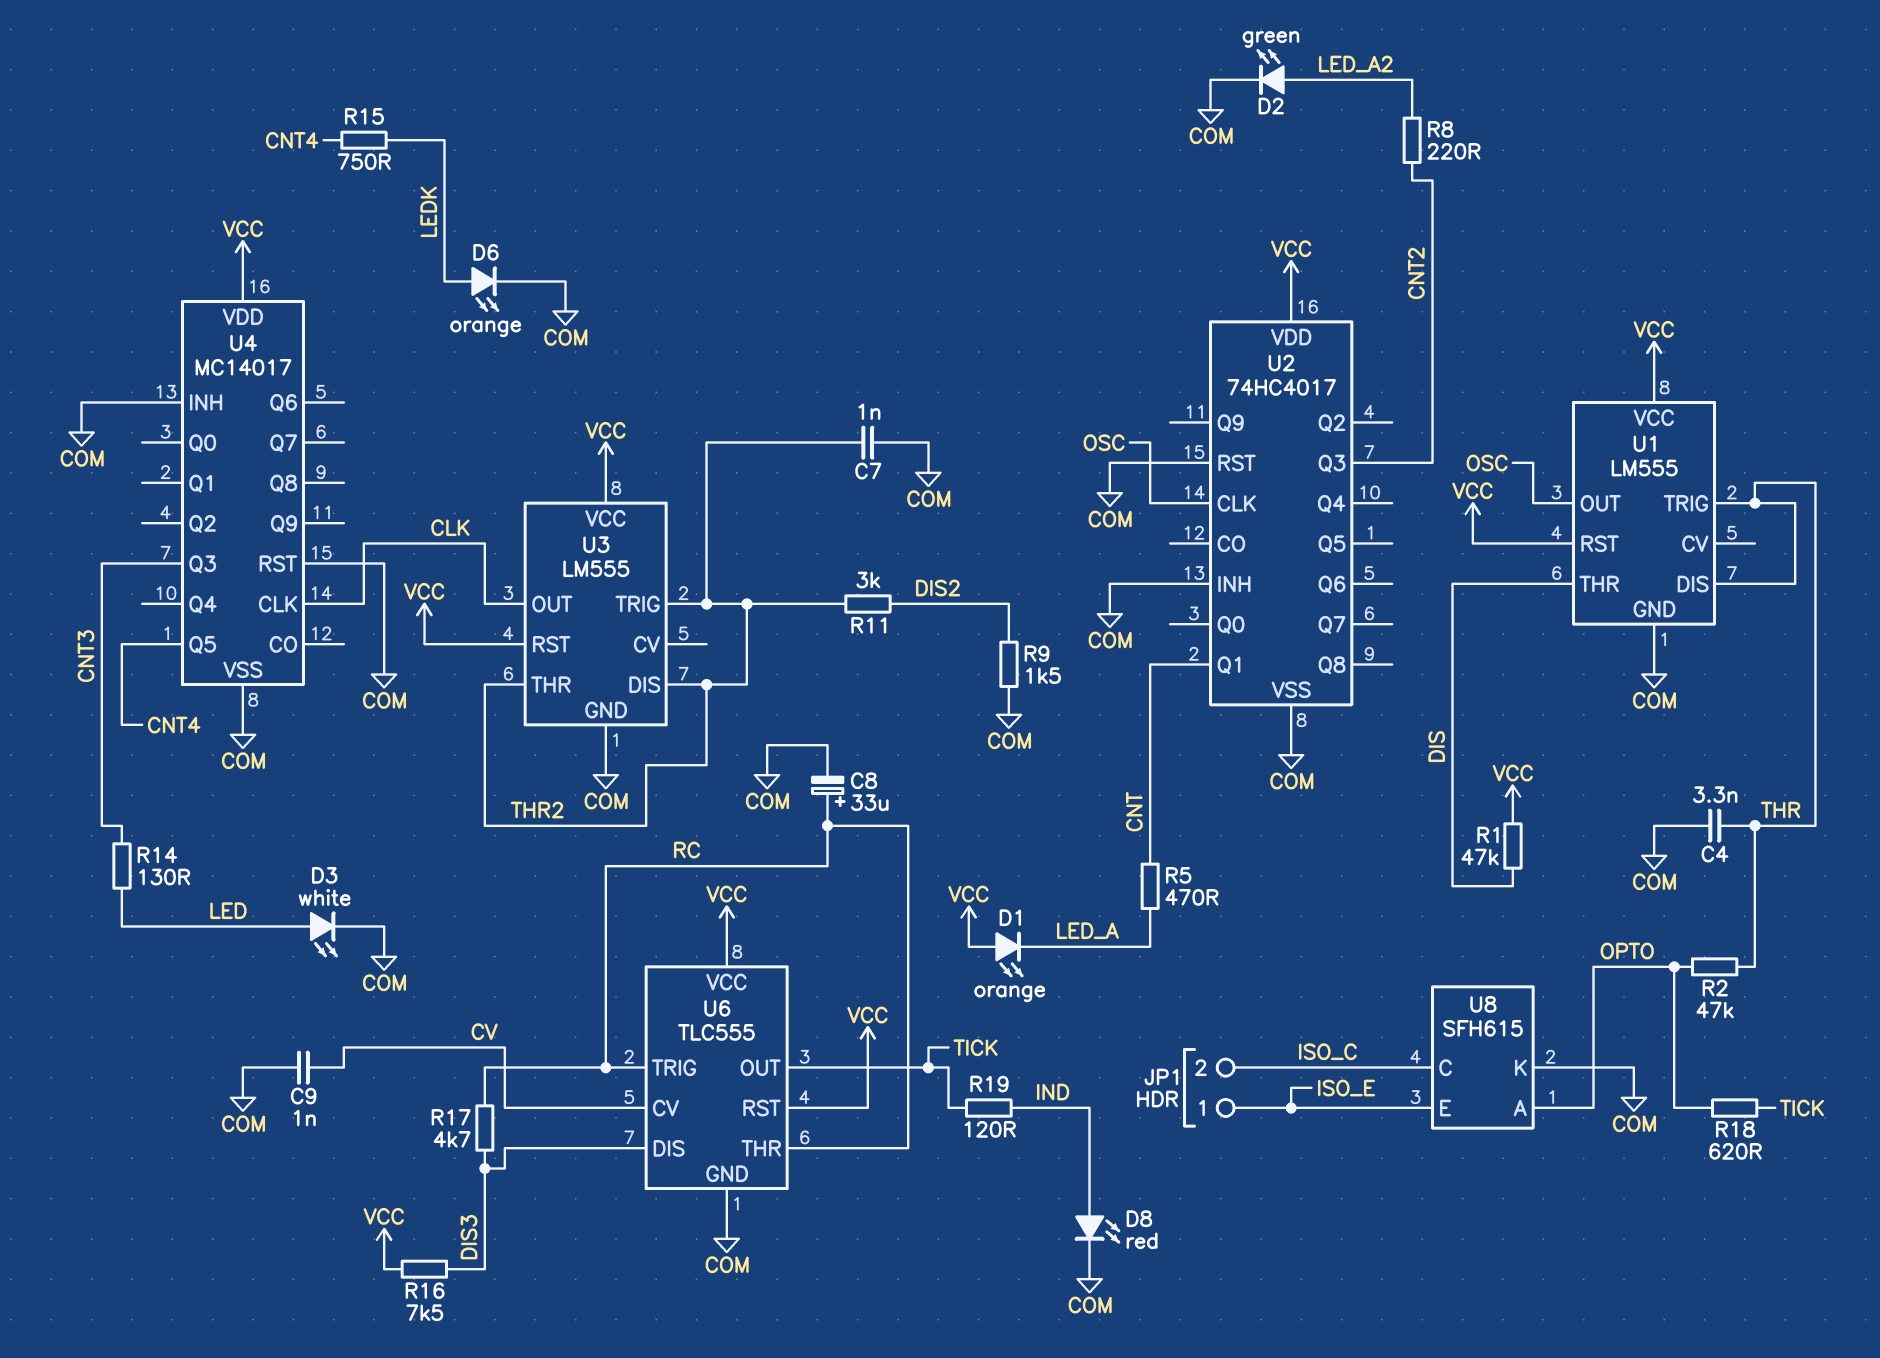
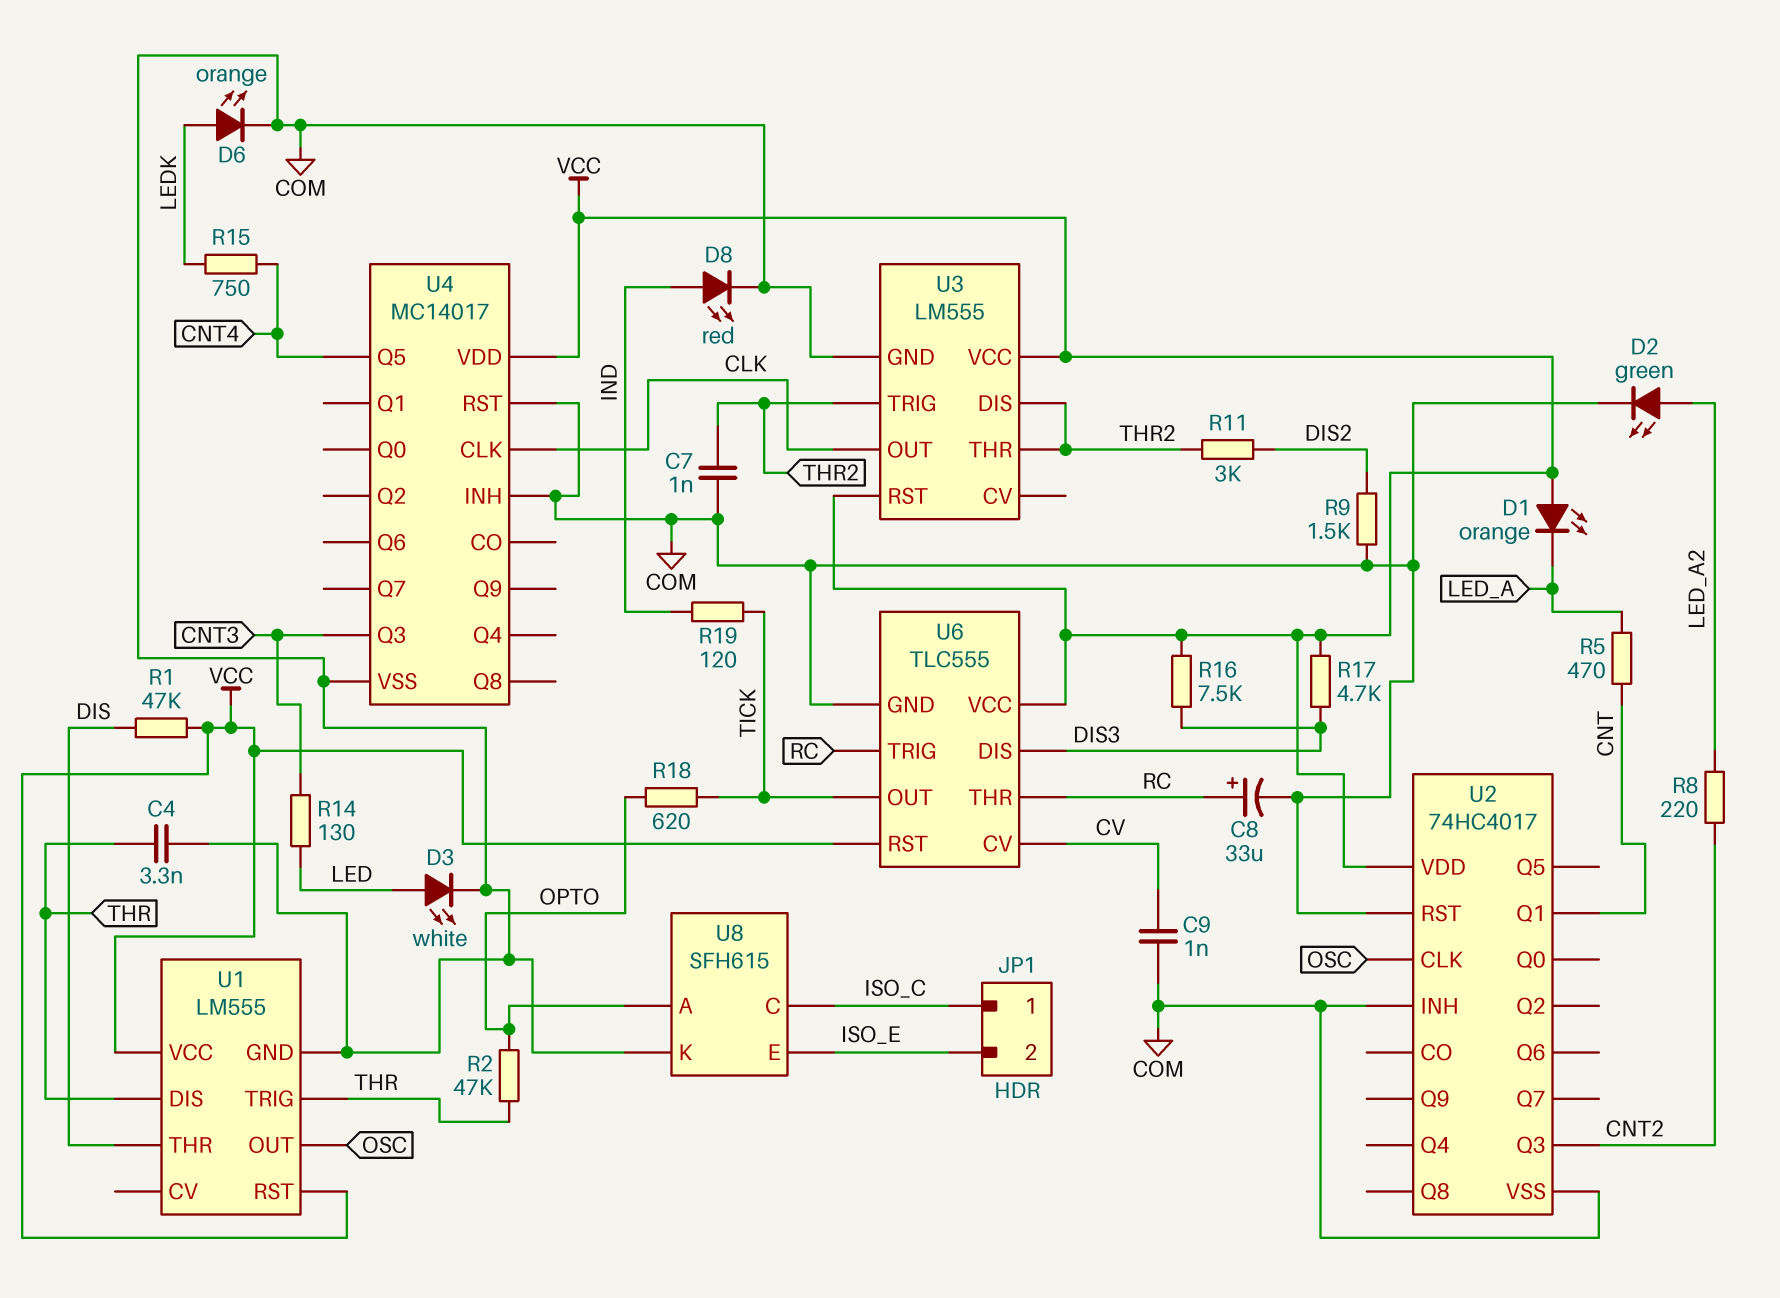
JP1 pin 1: ISO_E -> ISO_C
JP1 pin 2: ISO_C -> ISO_E
R17: 4.7k (DIS3, RC) -> 4.7k (DIS3, VCC)

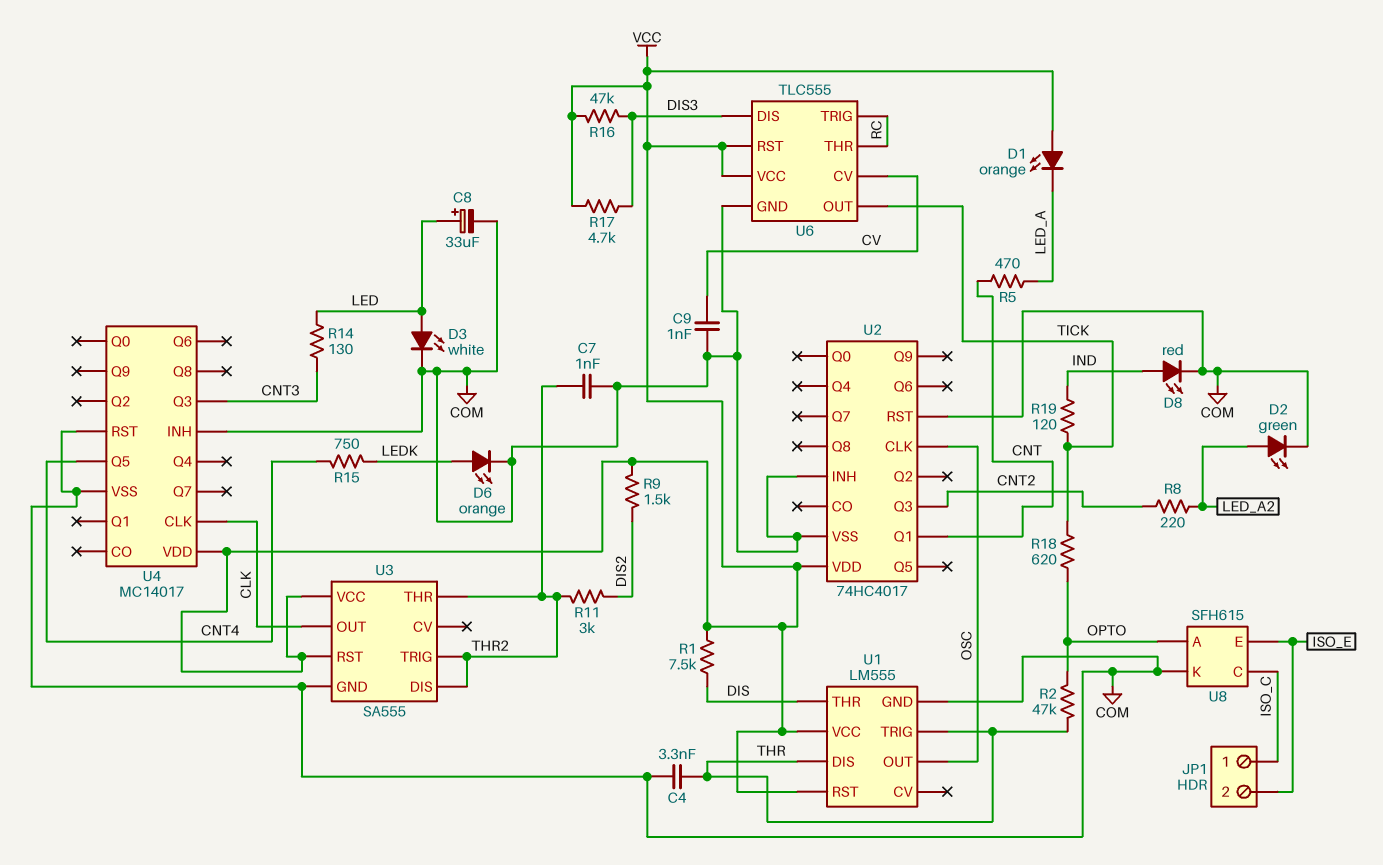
C8: 33uF (plus RC, minus COM) -> 33uF (plus LED, minus COM)
R1: 47k (DIS, VCC) -> 7.5k (DIS, VCC)
R9: 1.5k (COM, DIS2) -> 1.5k (DIS2, VCC)
R16: 7.5k (DIS3, VCC) -> 47k (DIS3, VCC)
U3: LM555 -> SA555

